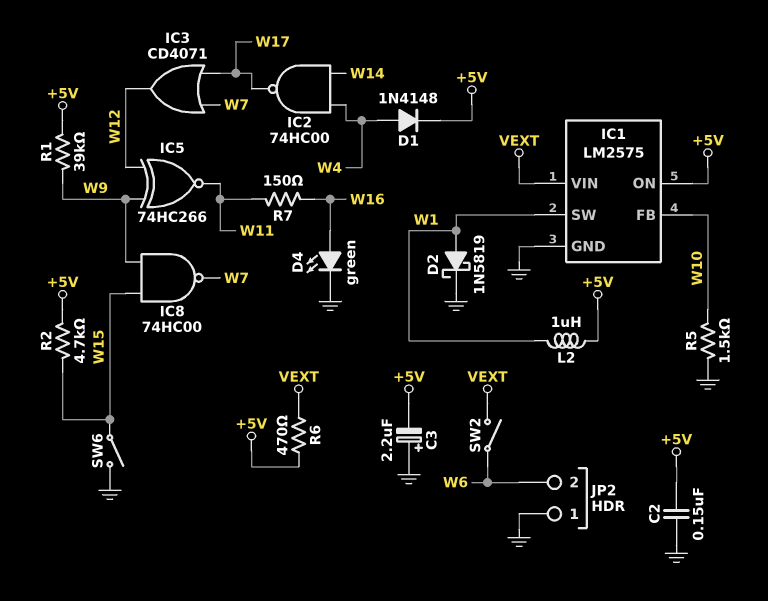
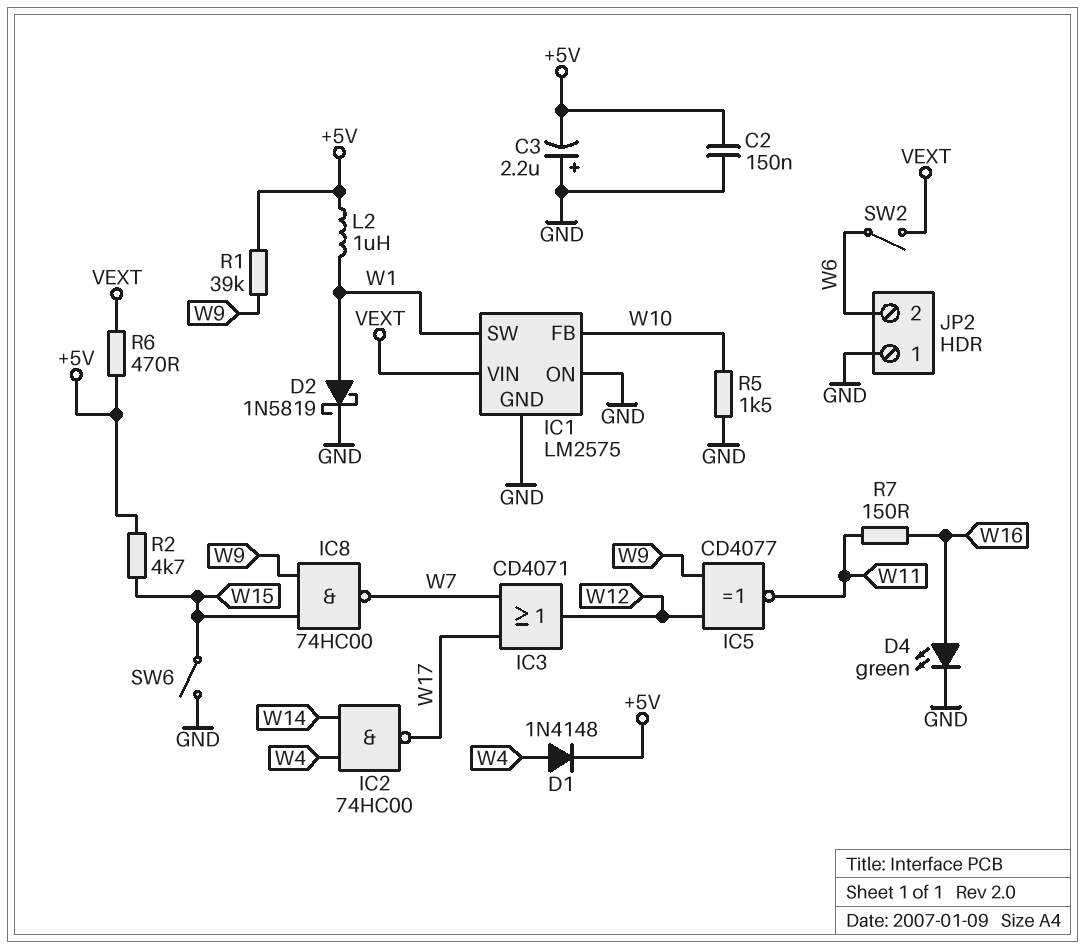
IC1 pin ON: +5V -> GND
IC5: XNOR 74HC266 (in W9, in W12, out W11) -> XNOR CD4077 (in W9, in W12, out W11)

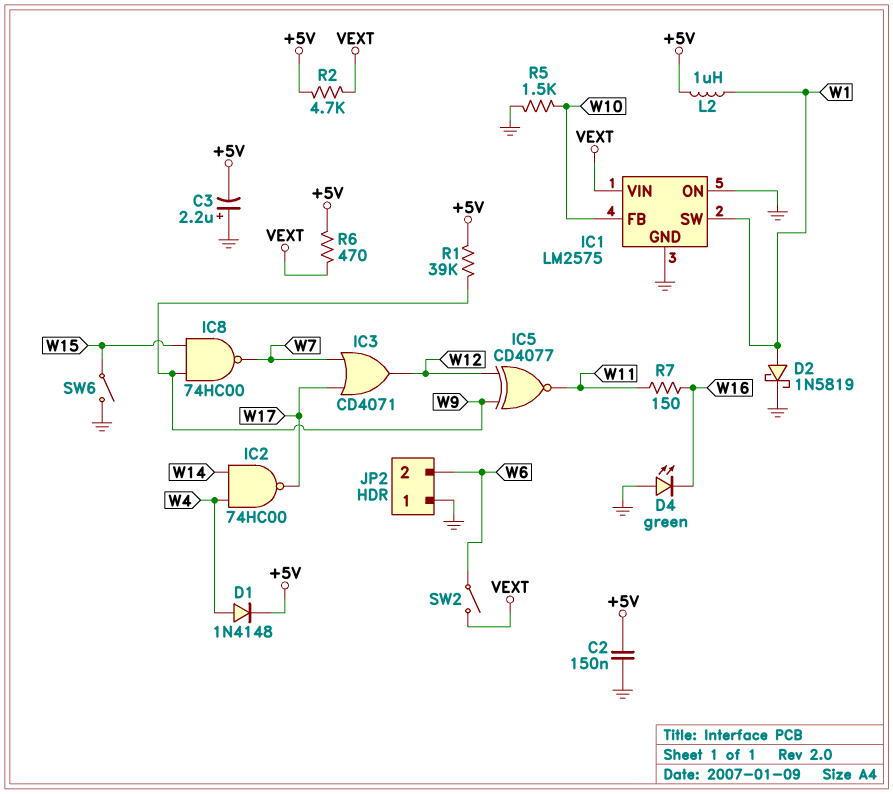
D4: LED green (A W16, K GND) -> LED green (A GND, K W16)
R2: 4.7k (+5V, W15) -> 4.7k (+5V, VEXT)

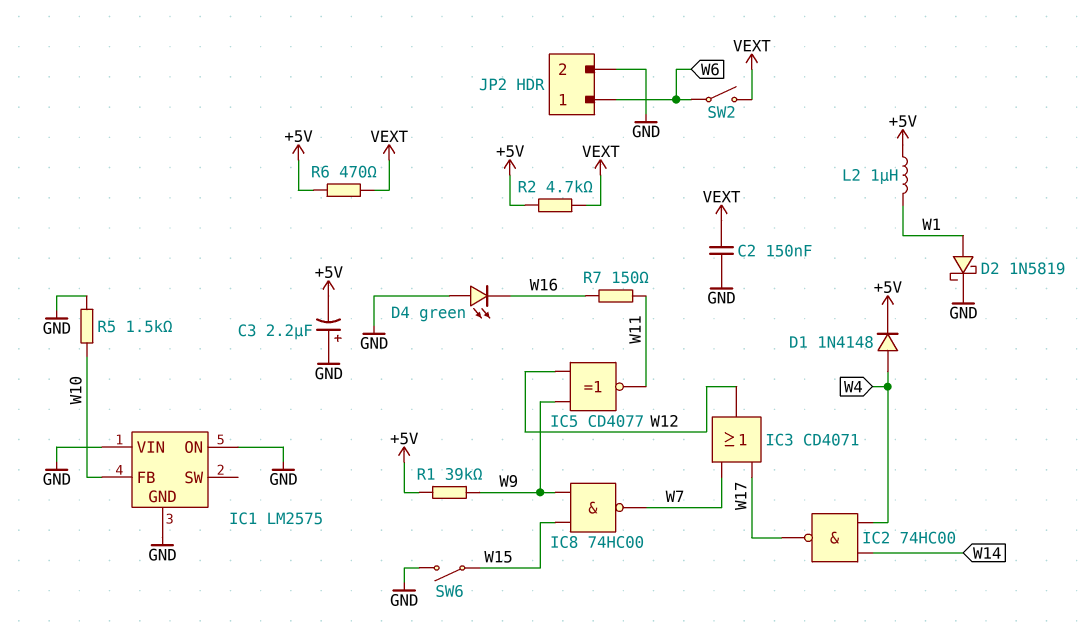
C2: 150nF (+5V, GND) -> 150nF (GND, VEXT)
IC1 pin SW: W1 -> none
IC1 pin VIN: VEXT -> GND
JP2 pin 1: GND -> W6
JP2 pin 2: W6 -> GND

